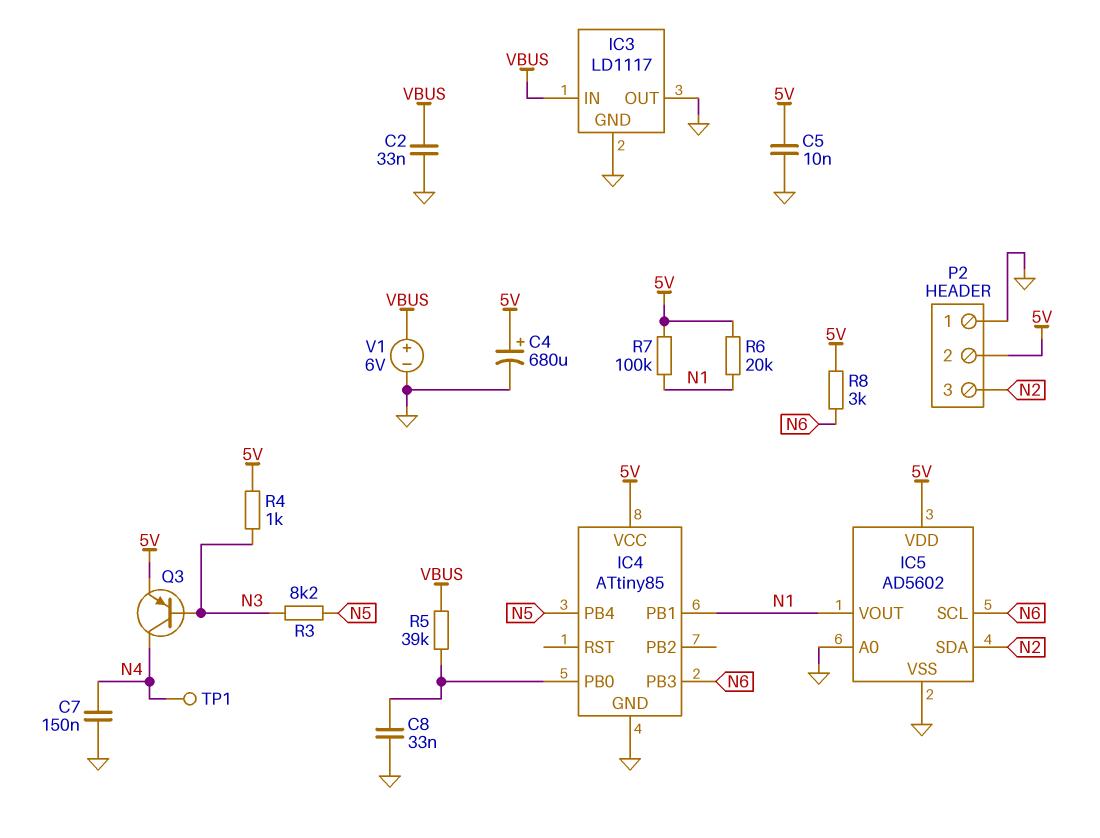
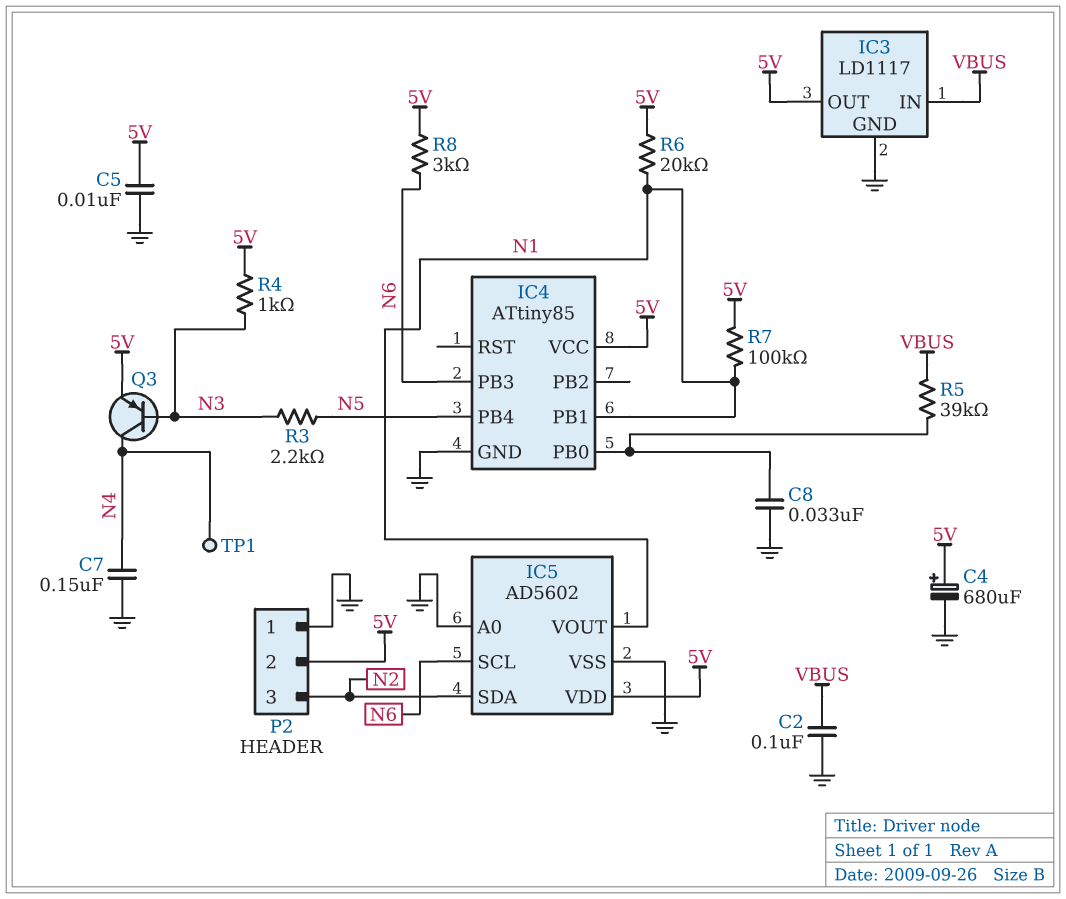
C2: 33nF (GND, VBUS) -> 100nF (GND, VBUS)
IC3 pin OUT: GND -> 5V
R3: 8.2k (N3, N5) -> 2.2k (N3, N5)
V1: 6V (plus VBUS, minus GND) -> none

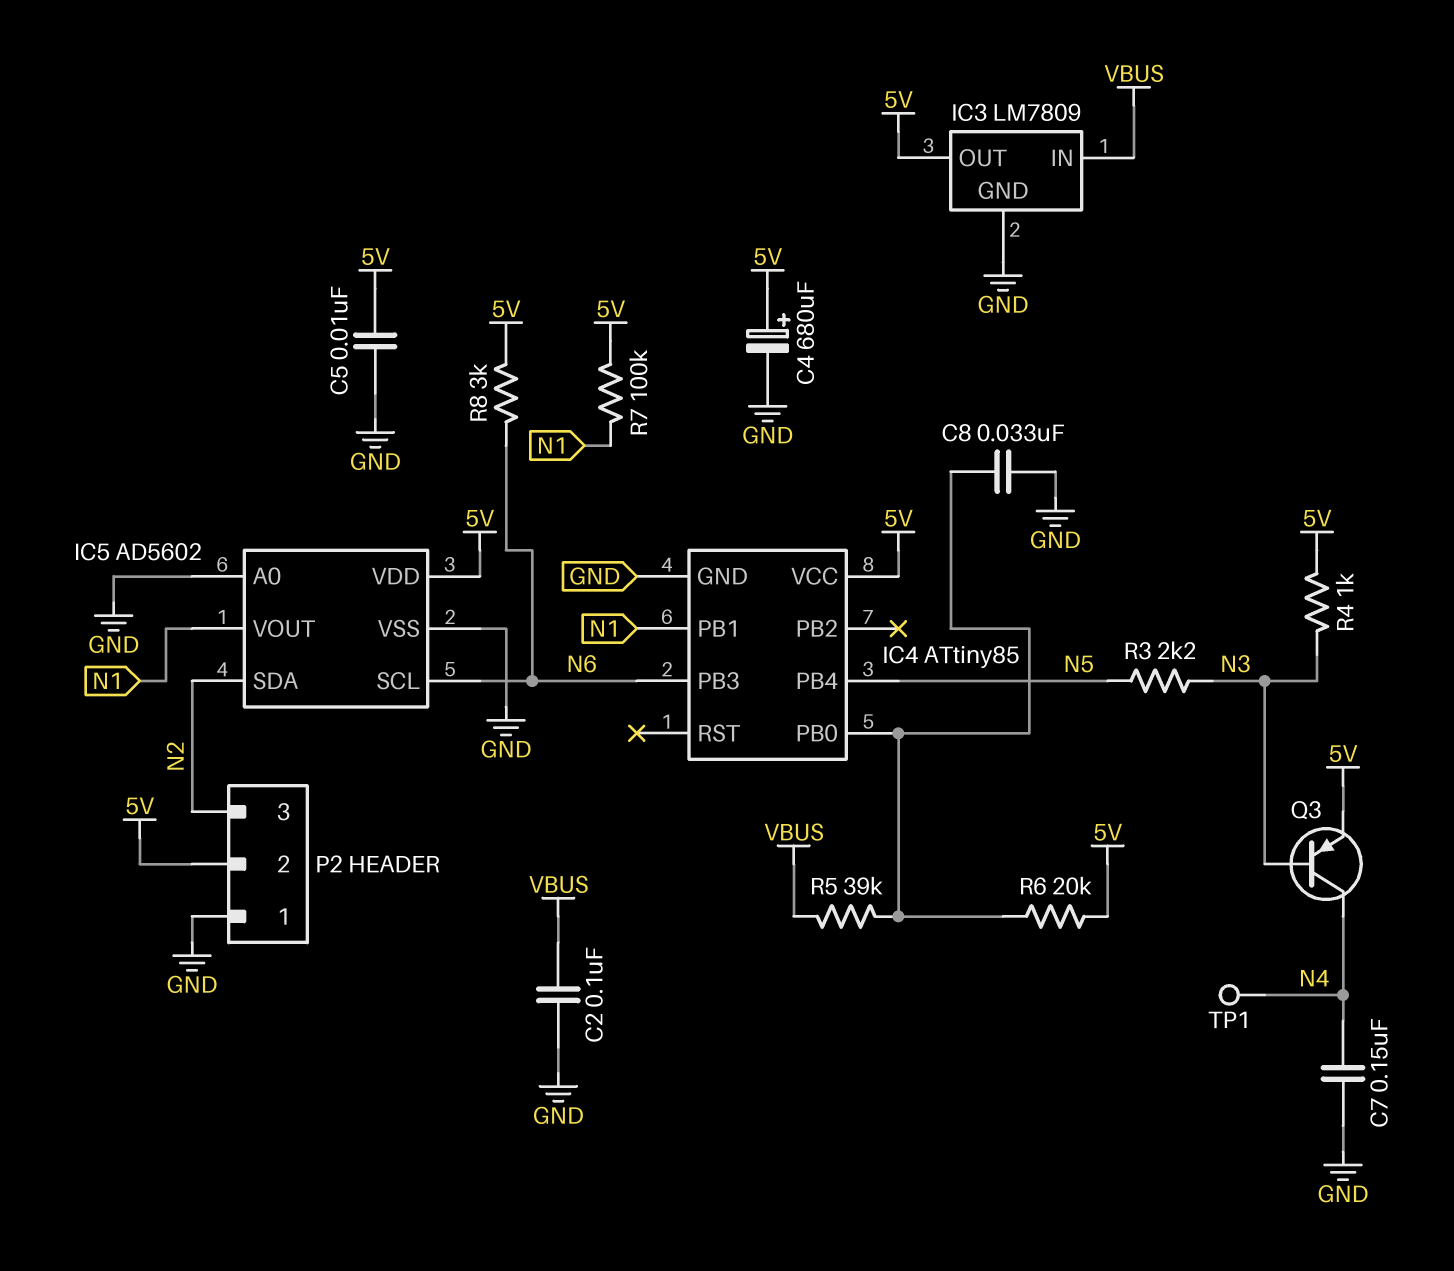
IC3: LD1117 -> LM7809
R6: 20k (5V, N1) -> 20k (5V, IC4/PB0)

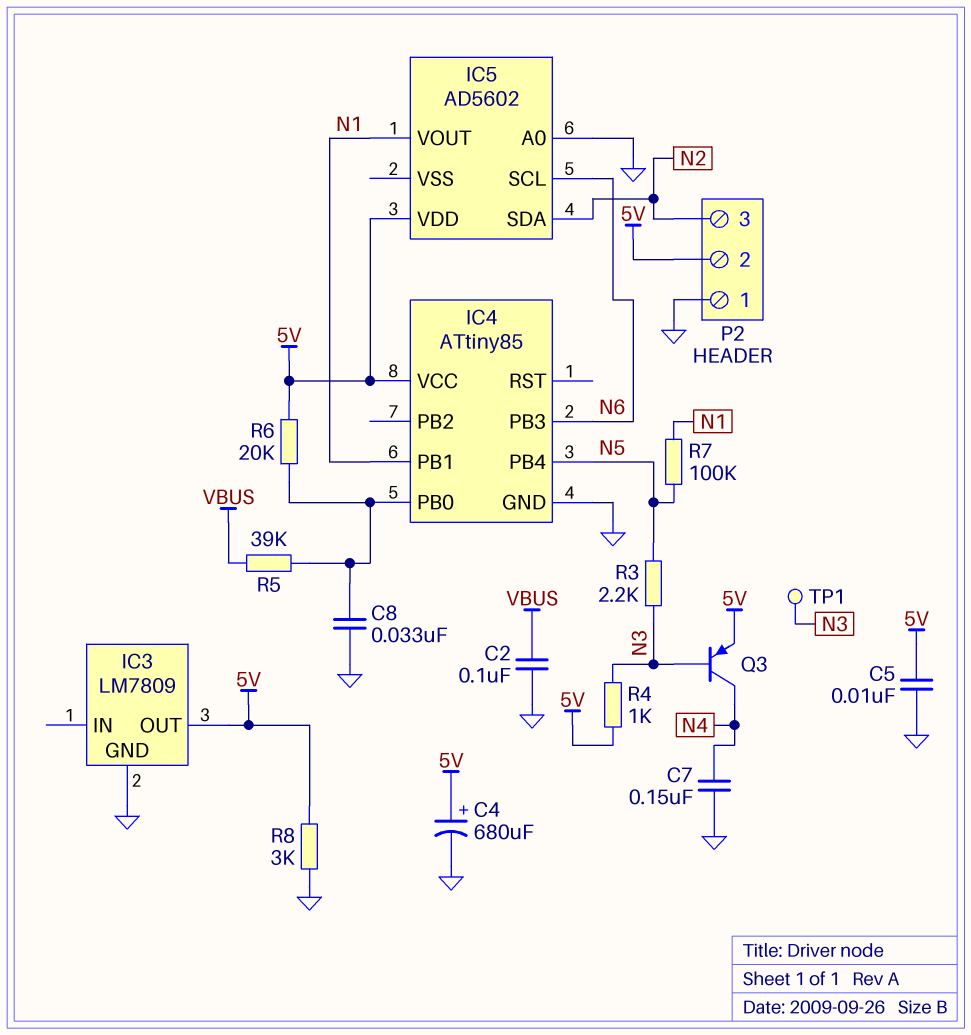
IC3 pin IN: VBUS -> none
IC5 pin VSS: GND -> none
R7: 100k (5V, N1) -> 100k (N1, N5)
R8: 3k (5V, N6) -> 3k (5V, GND)
TP1: test point (N4) -> test point (N3)

